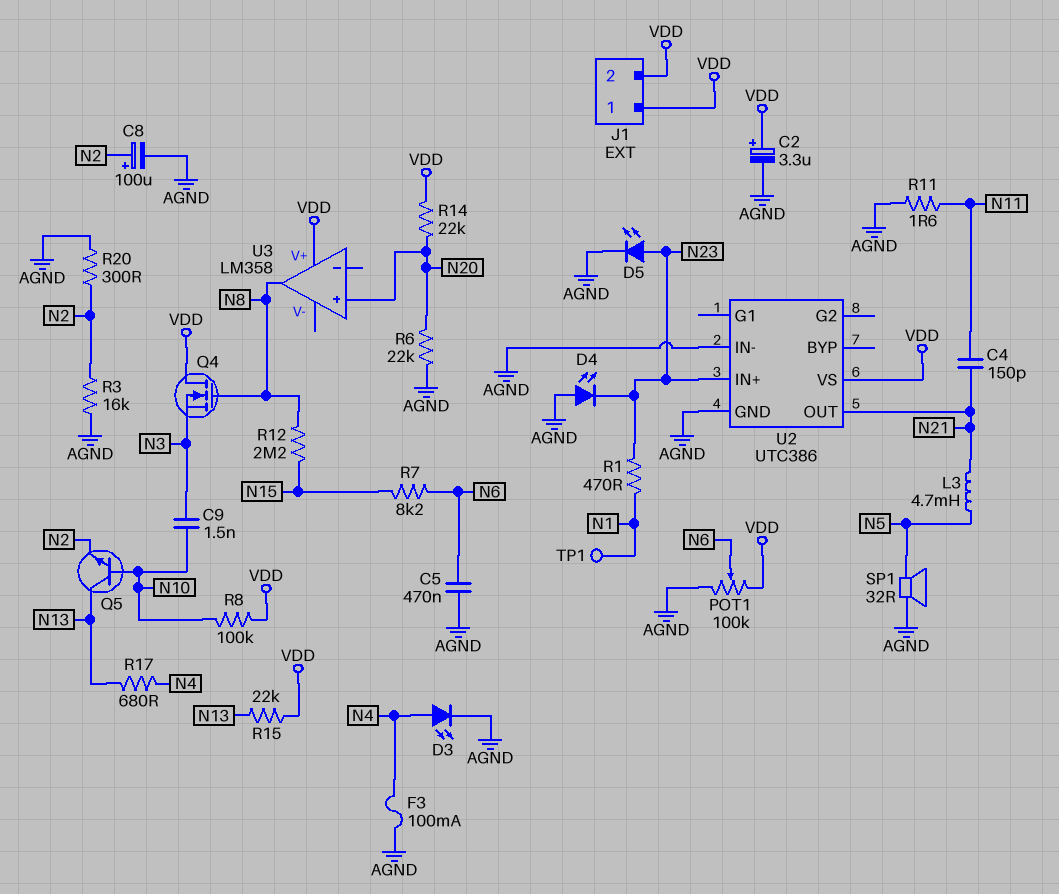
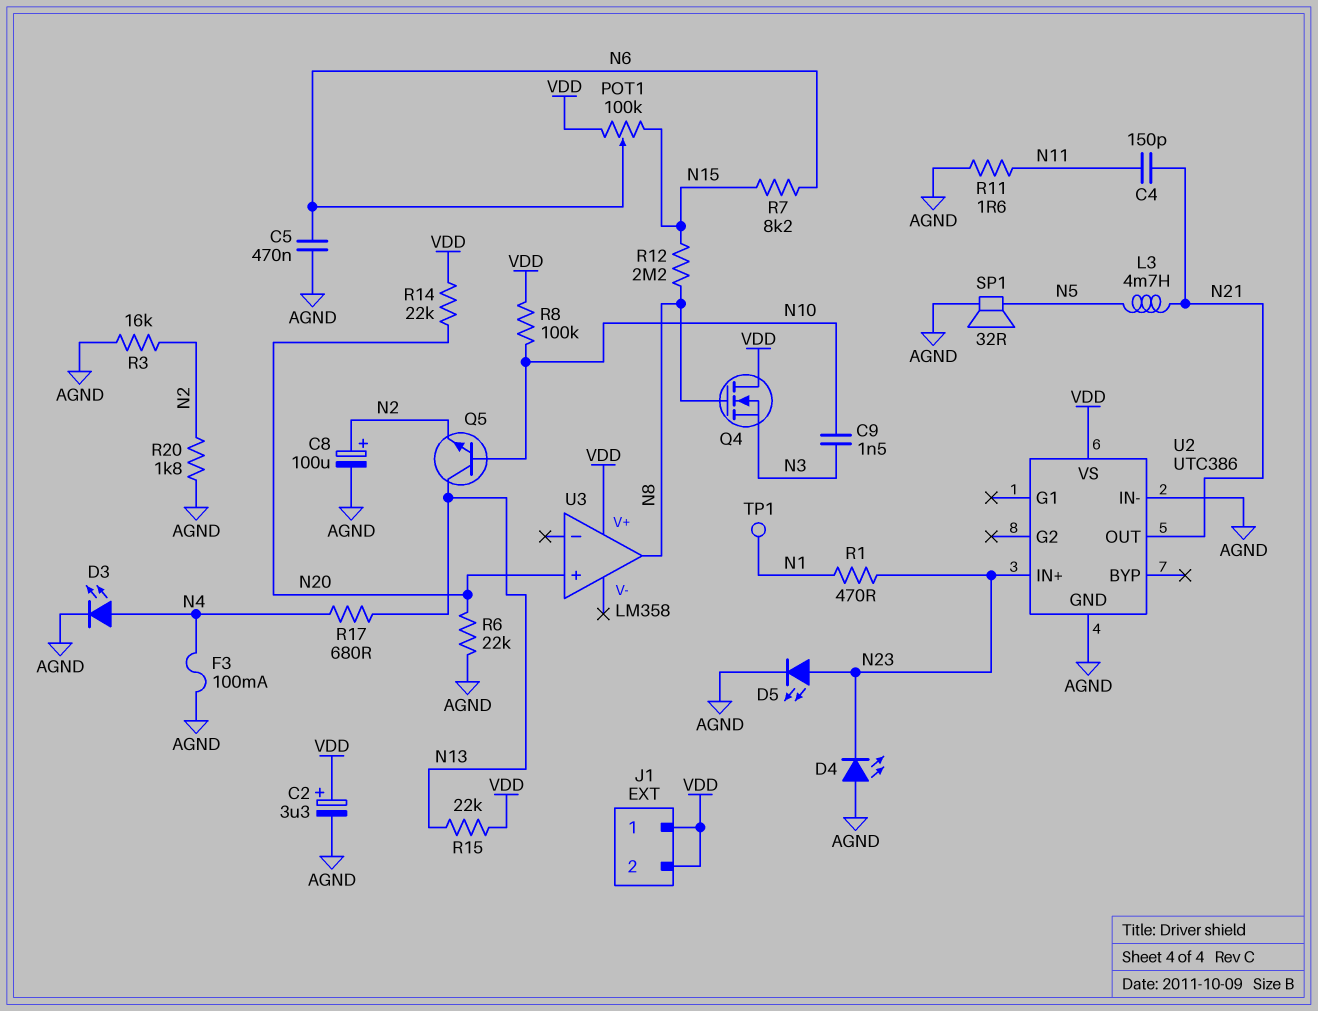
POT1: 100k (AGND, VDD, wiper N6) -> 100k (N15, VDD, wiper N6)
R20: 300 (AGND, N2) -> 1.8k (AGND, N2)

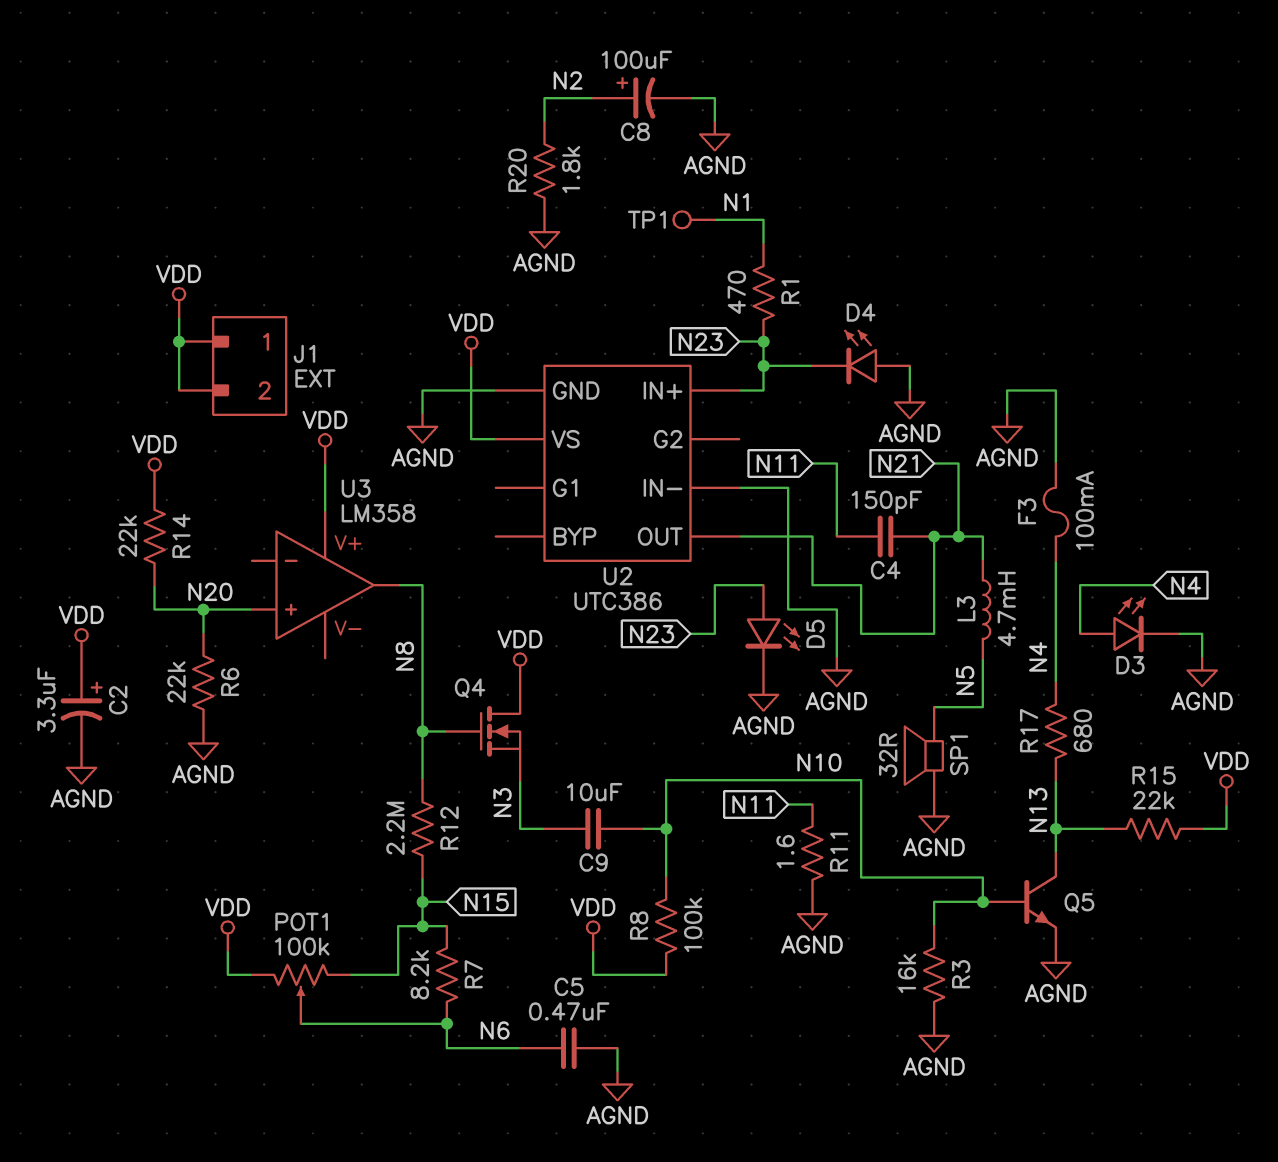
C9: 1.5nF (N3, N10) -> 10uF (N3, N10)
Q5: NPN (B N10, C N13, E N2) -> NPN (B N10, C N13, E AGND)
R3: 16k (AGND, N2) -> 16k (AGND, N10)

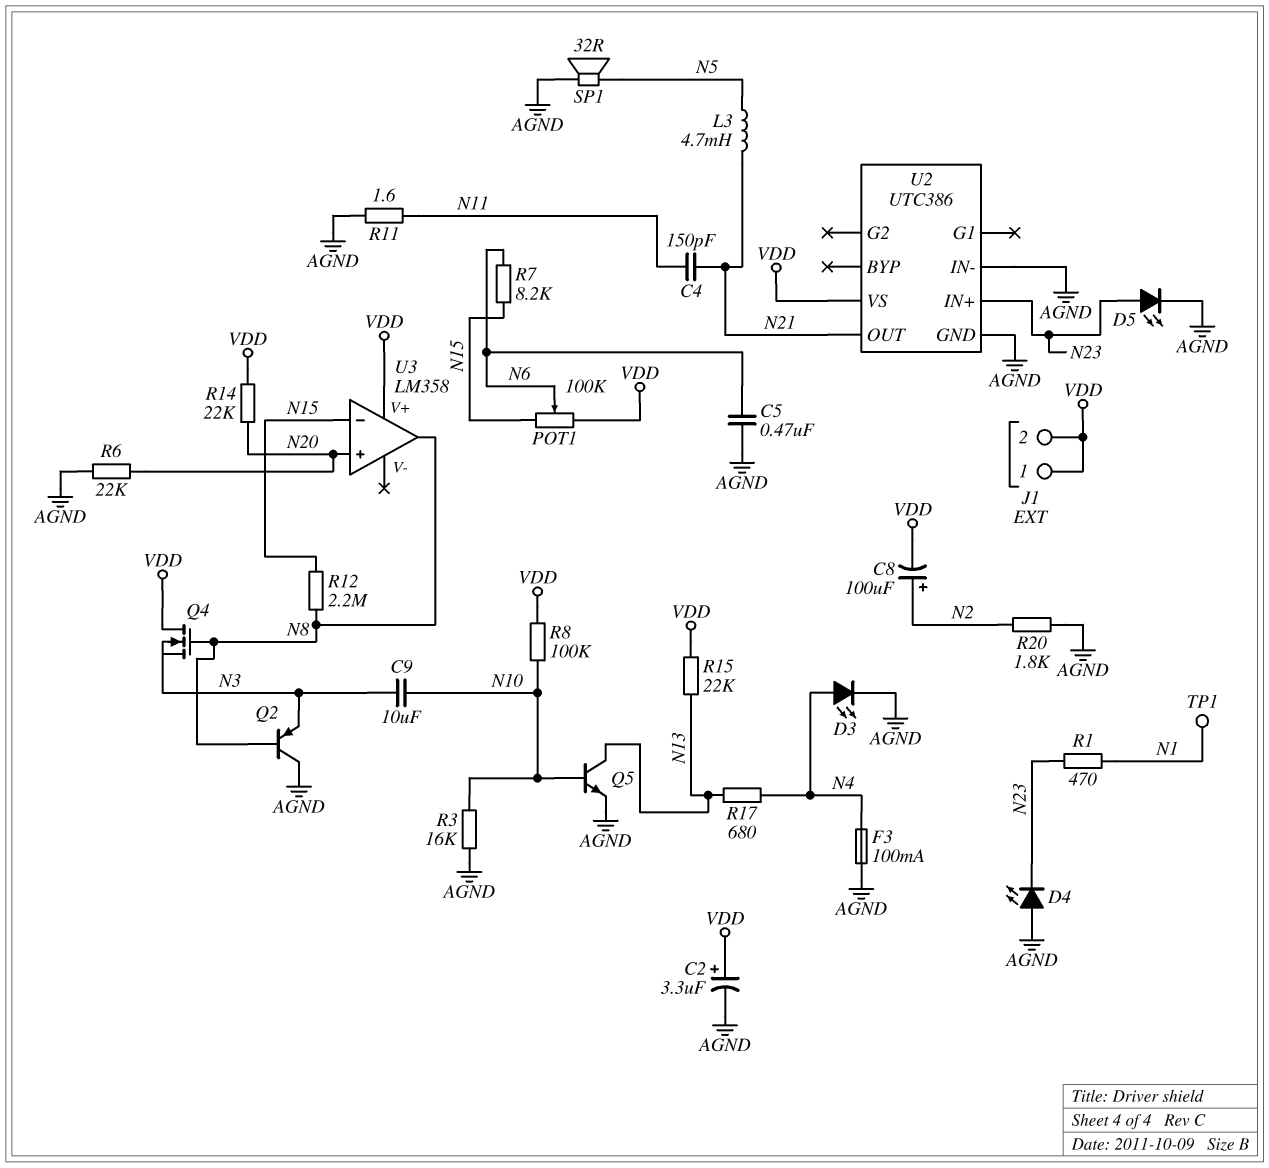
C8: 100uF (plus N2, minus AGND) -> 100uF (plus N2, minus VDD)
Q2: none -> PNP (B N8, C AGND, E N3)
U3 pin in-: none -> N15

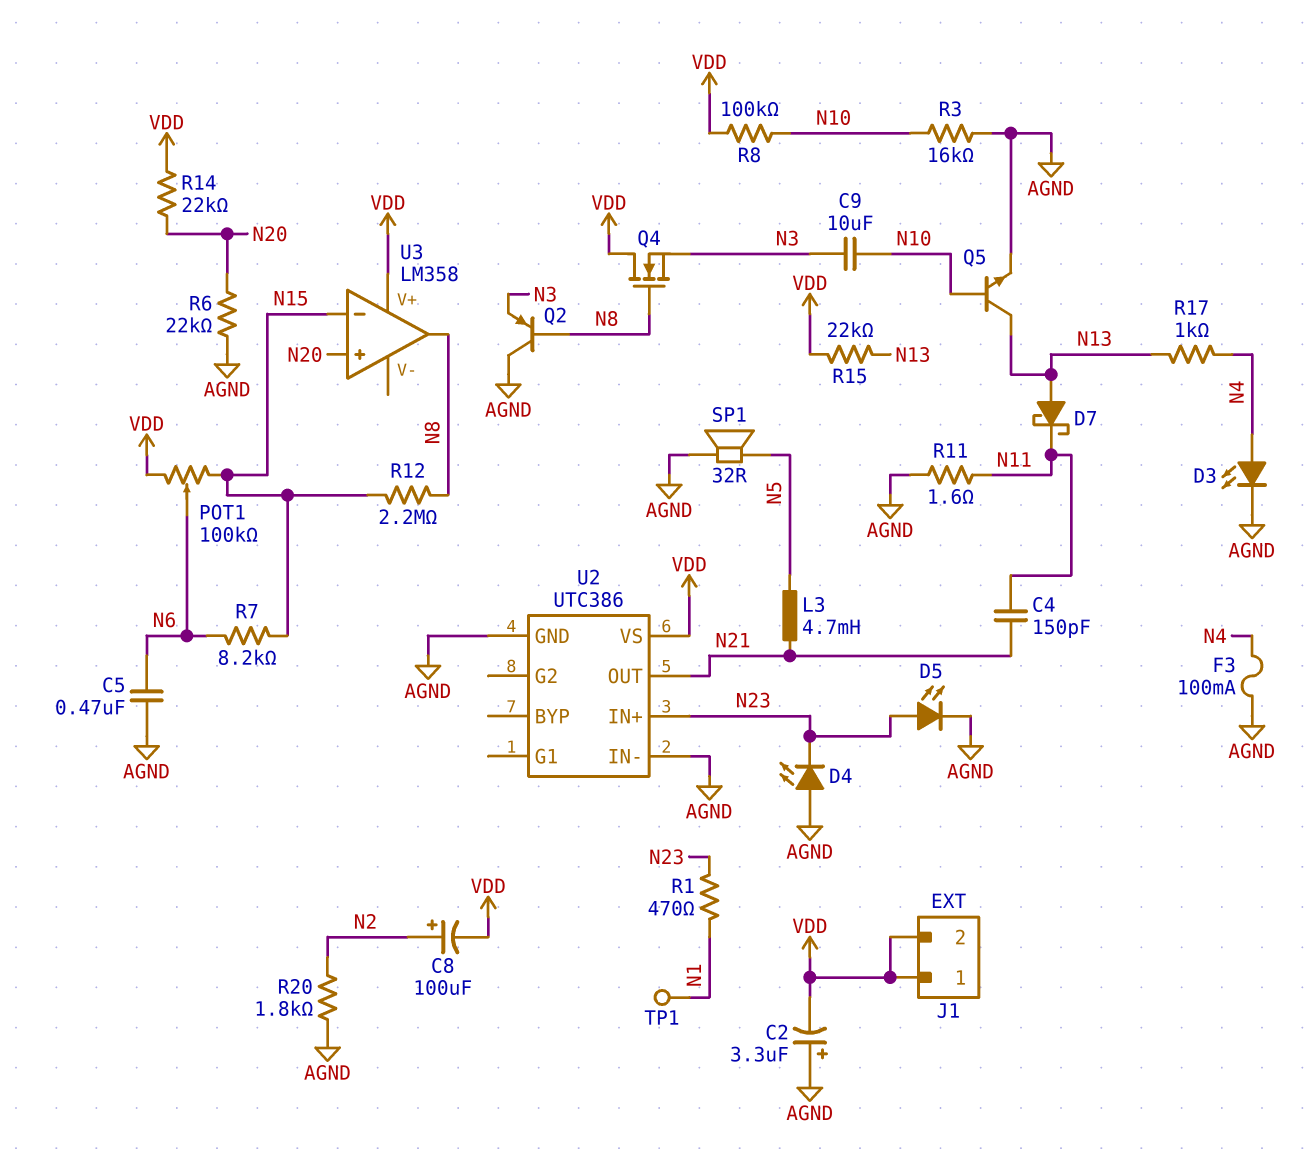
C2: 3.3uF (plus VDD, minus AGND) -> 3.3uF (plus AGND, minus VDD)
D7: none -> schottky (A N13, K N11)
R17: 680 (N4, N13) -> 1k (N4, N13)

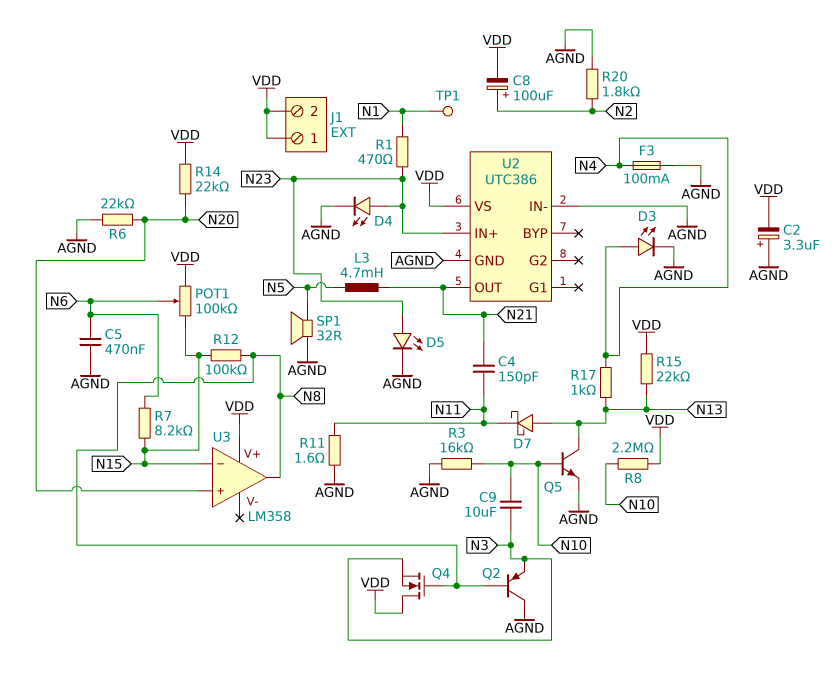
D4: LED (A AGND, K N23) -> LED (A N23, K AGND)
R8: 100k (N10, VDD) -> 2.2M (N10, VDD)
R12: 2.2M (N8, N15) -> 100k (N8, N15)

